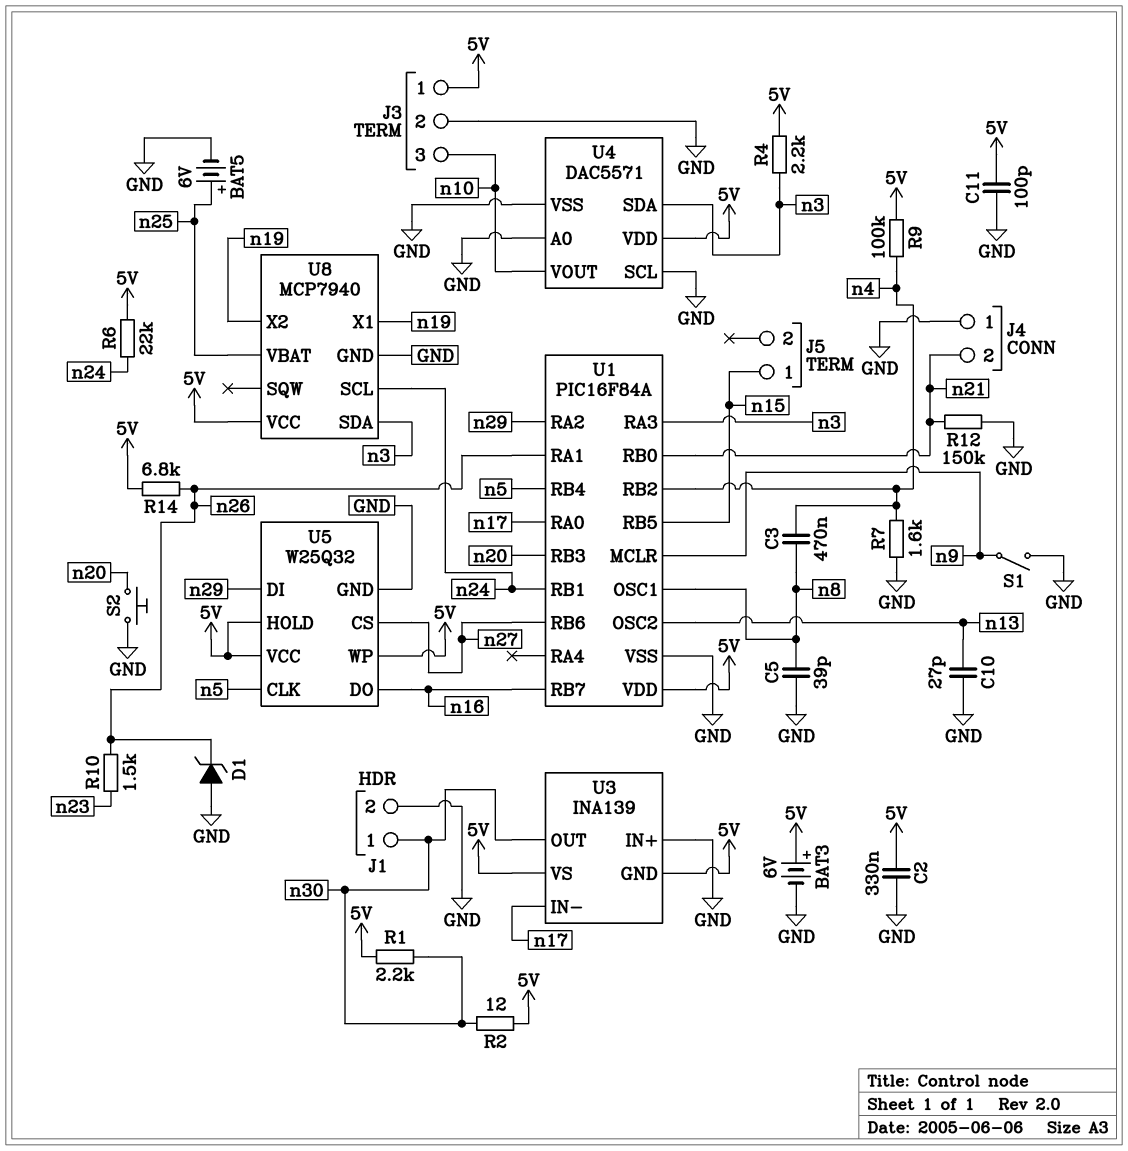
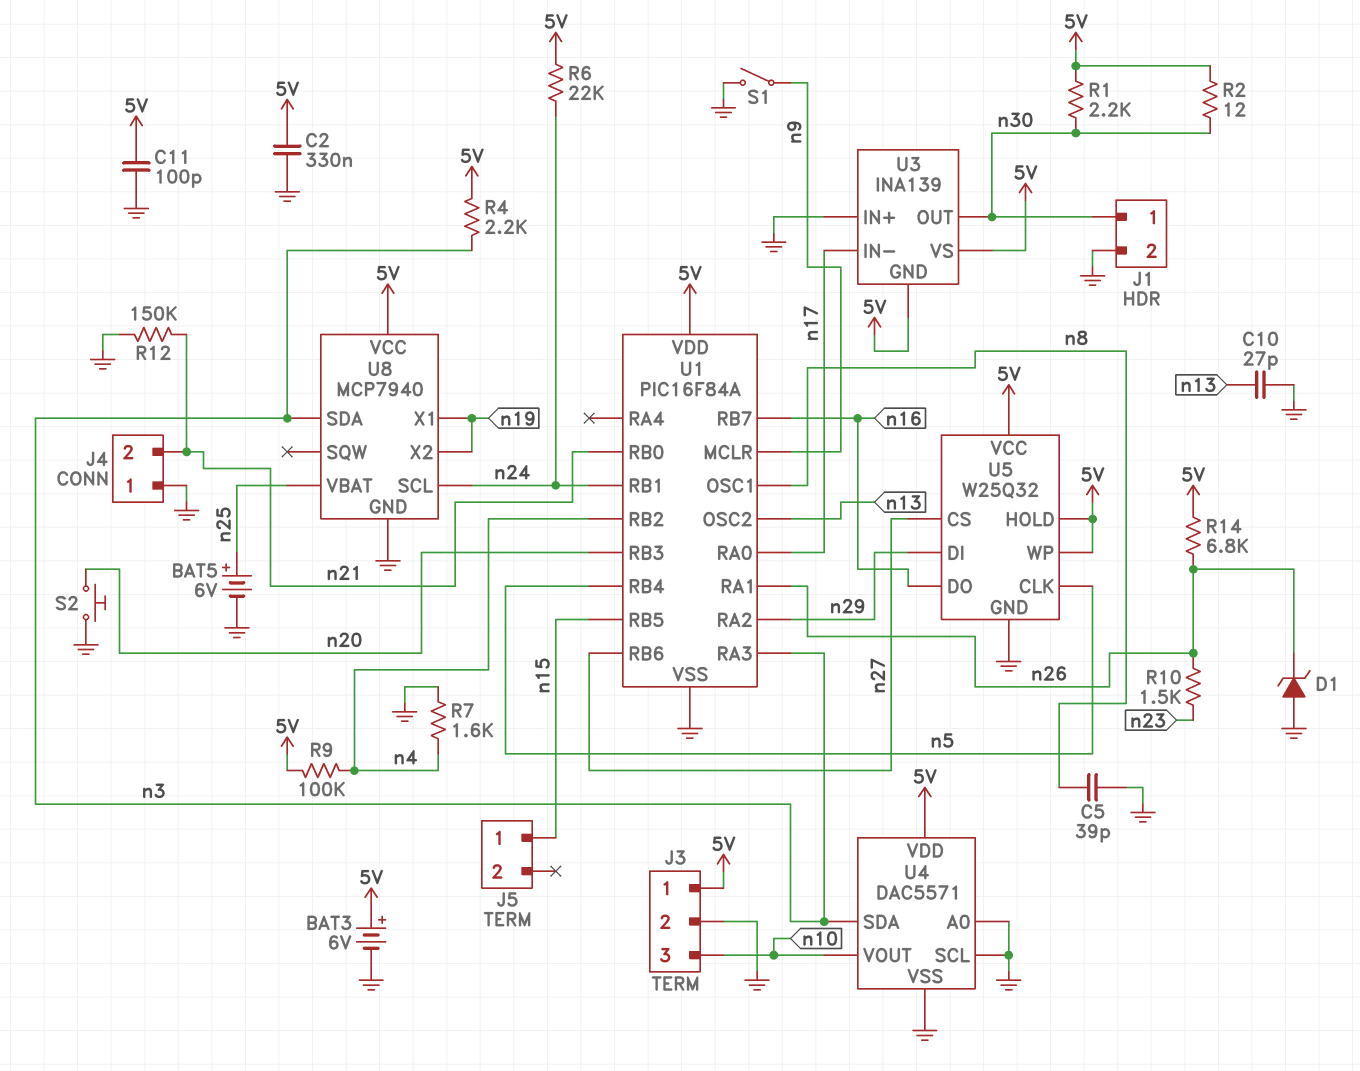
C3: 470nF (n4, n8) -> none

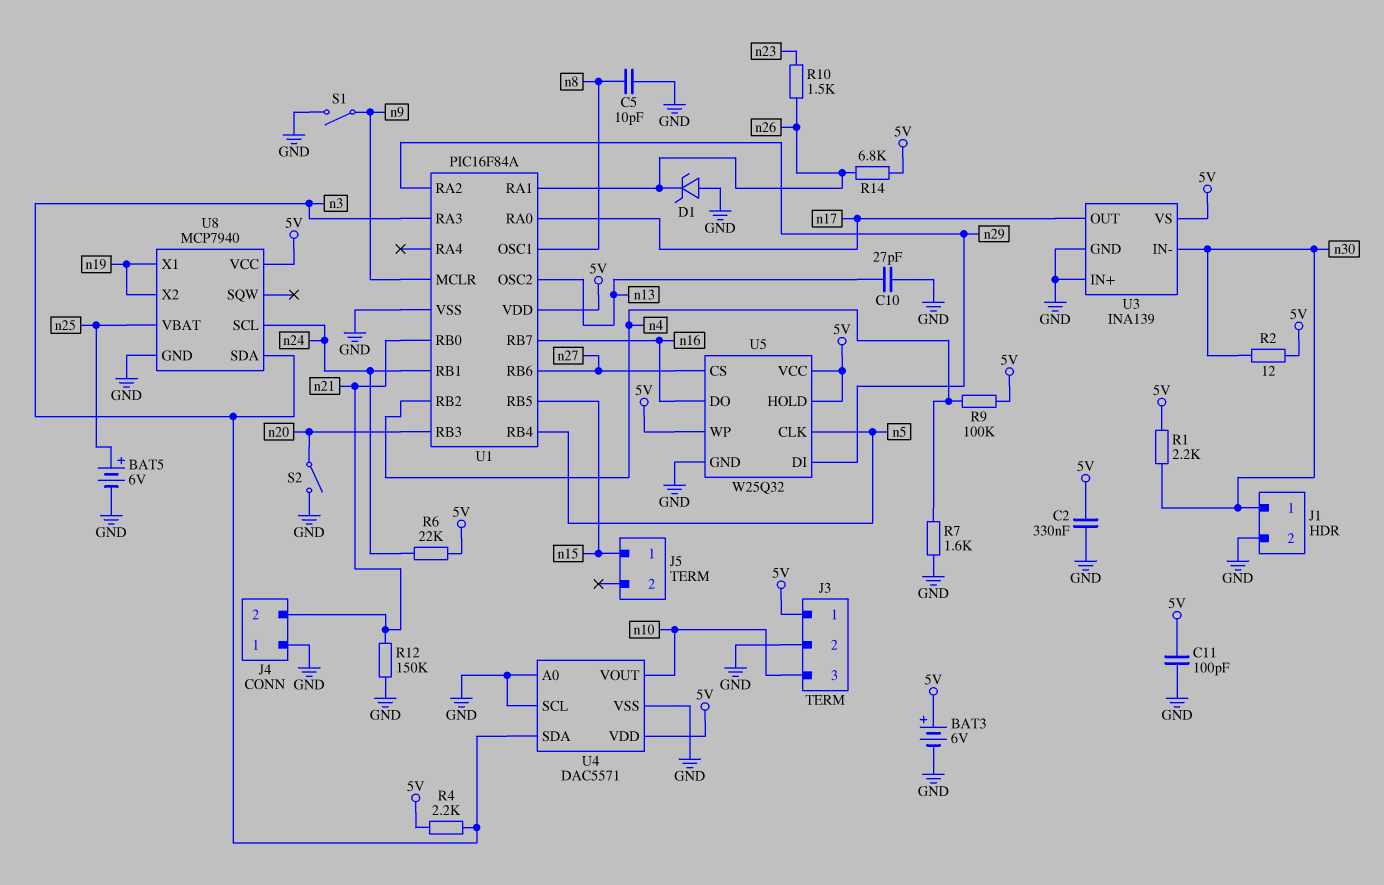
C5: 39pF (GND, n8) -> 10pF (GND, n8)
S2: button (GND, n20) -> switch (GND, n20)
U3 pin GND: 5V -> GND
U3 pin IN-: n17 -> n30
U3 pin OUT: n30 -> n17

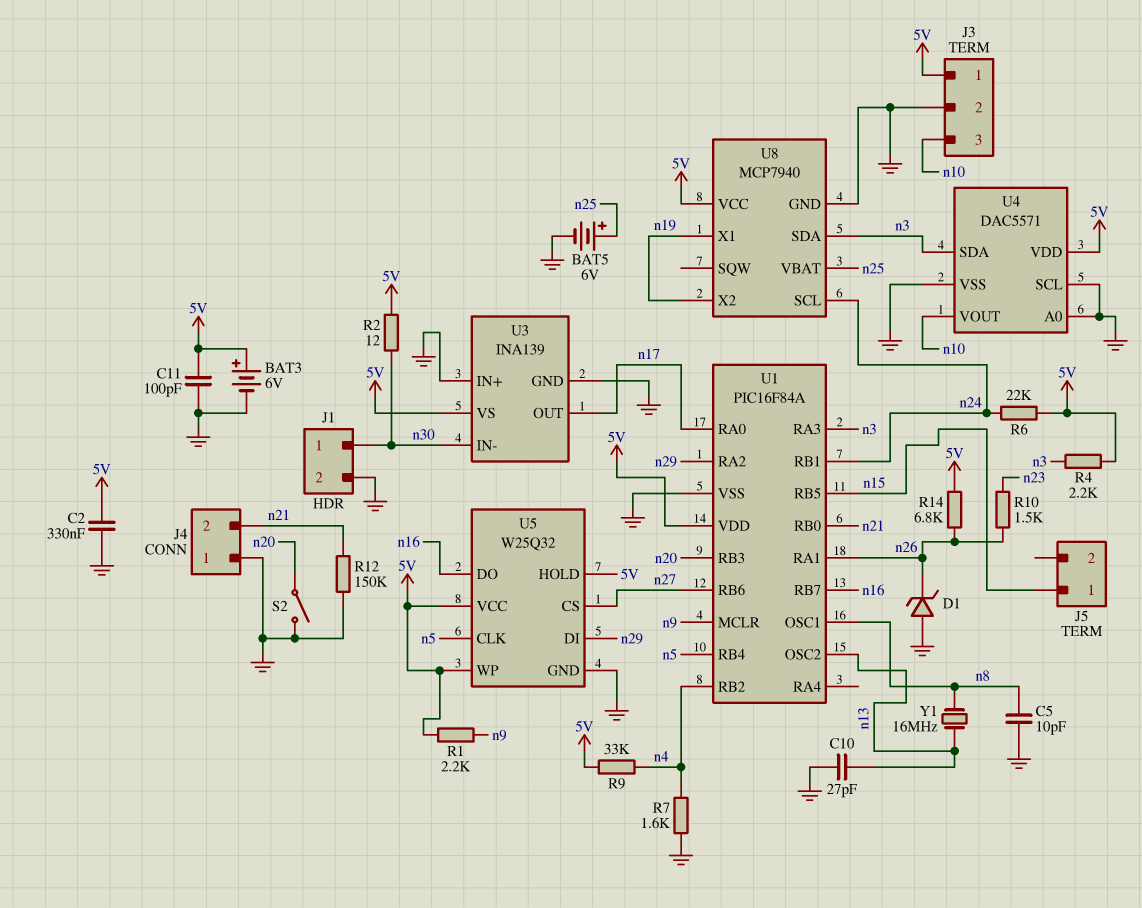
R1: 2.2k (5V, n30) -> 2.2k (5V, n9)
R9: 100k (5V, n4) -> 33k (5V, n4)
S1: switch (GND, n9) -> none
Y1: none -> 16MHz (n8, n13)

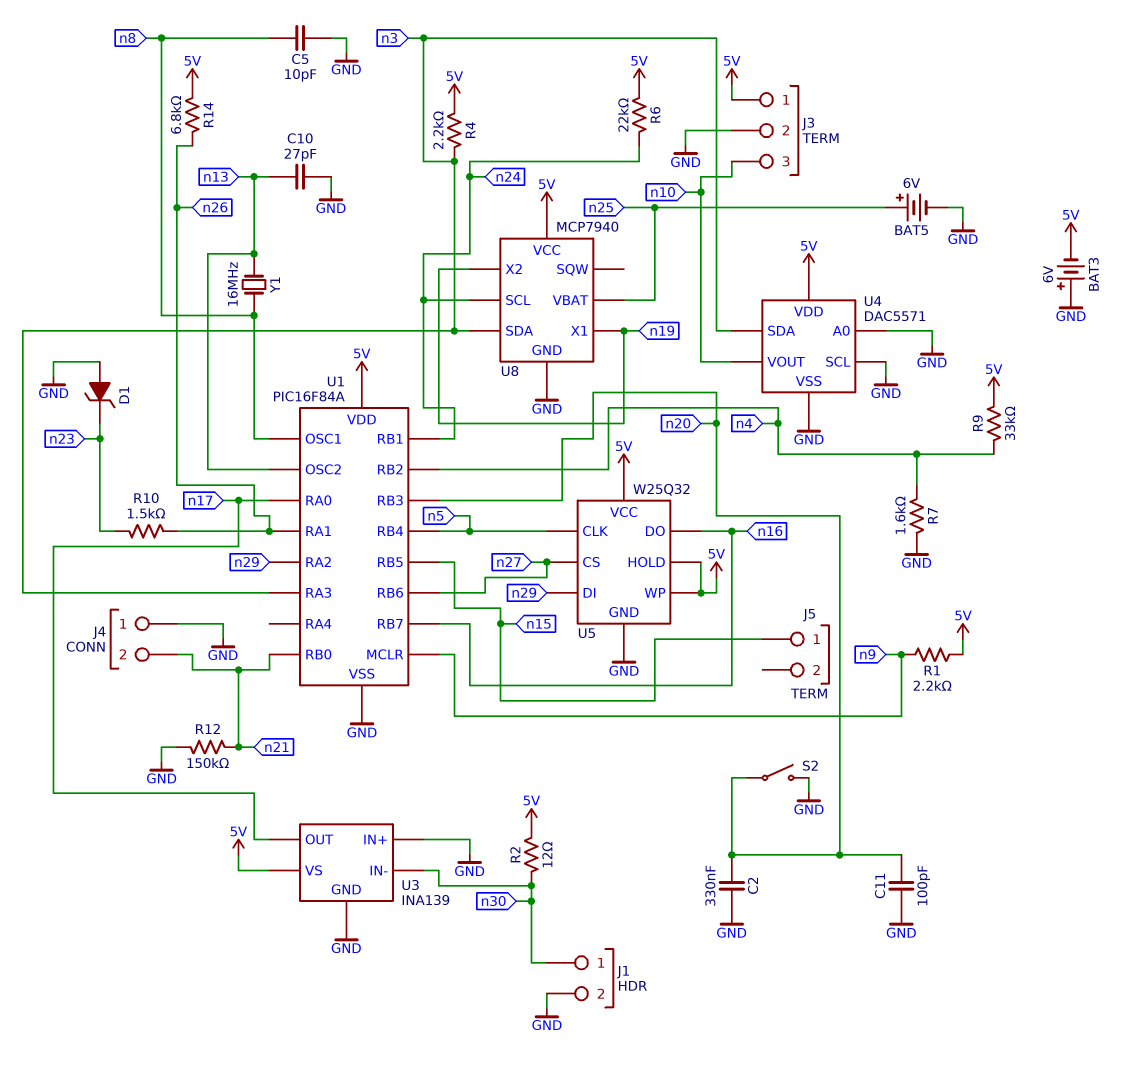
BAT3: 6V (plus 5V, minus GND) -> 6V (plus GND, minus 5V)
C2: 330nF (5V, GND) -> 330nF (GND, n20)
C11: 100pF (5V, GND) -> 100pF (GND, n20)
D1: zener (A GND, K n26) -> zener (A GND, K n23)

